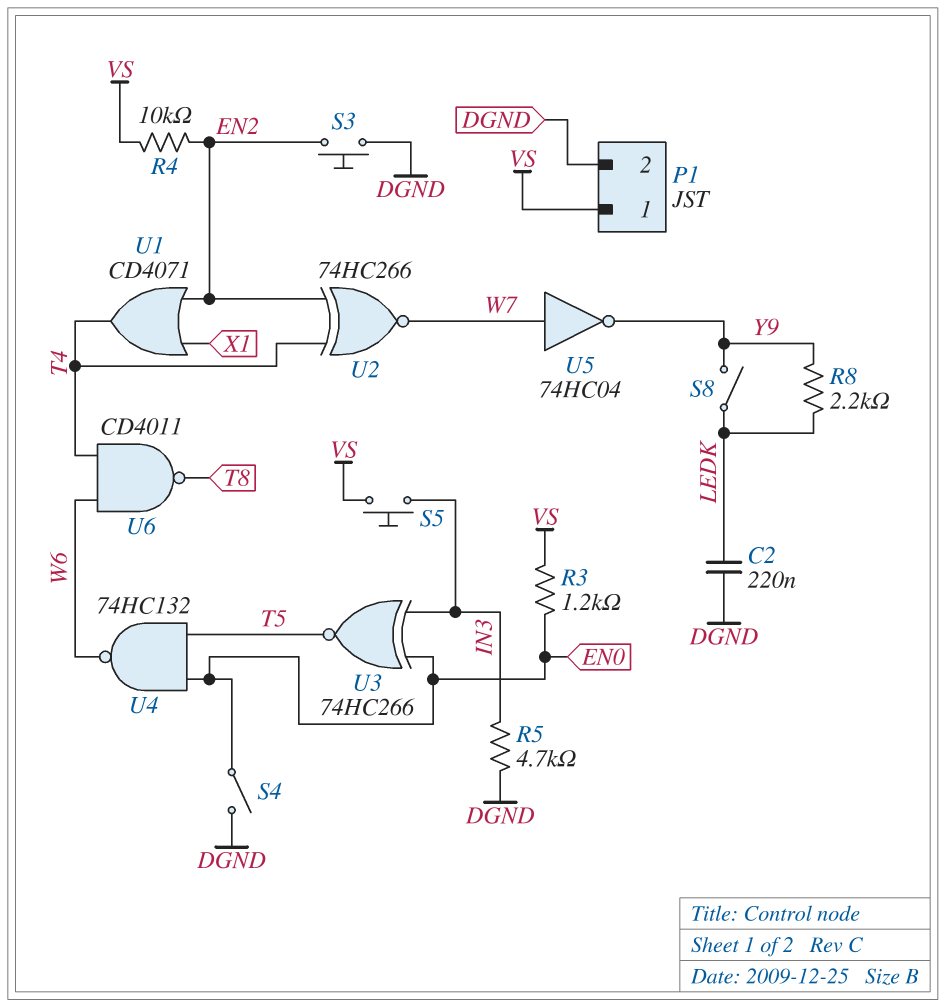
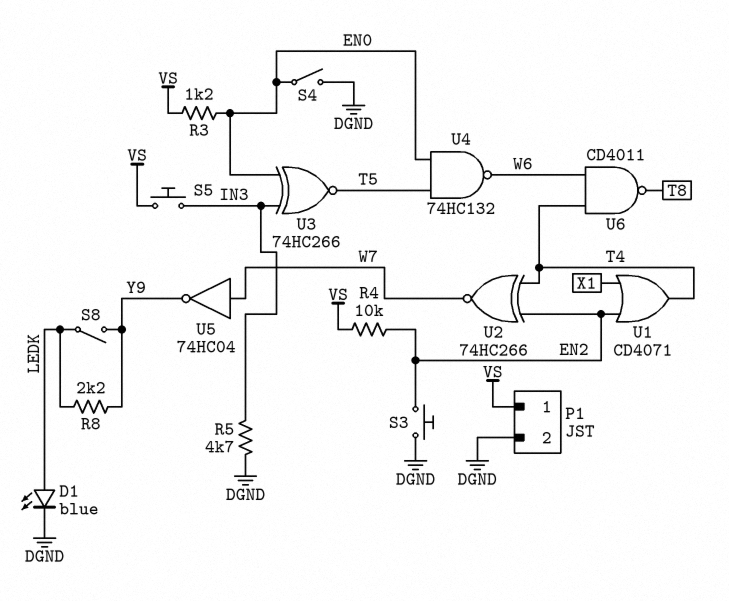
C2: 220nF (DGND, LEDK) -> none
D1: none -> LED blue (A LEDK, K DGND)

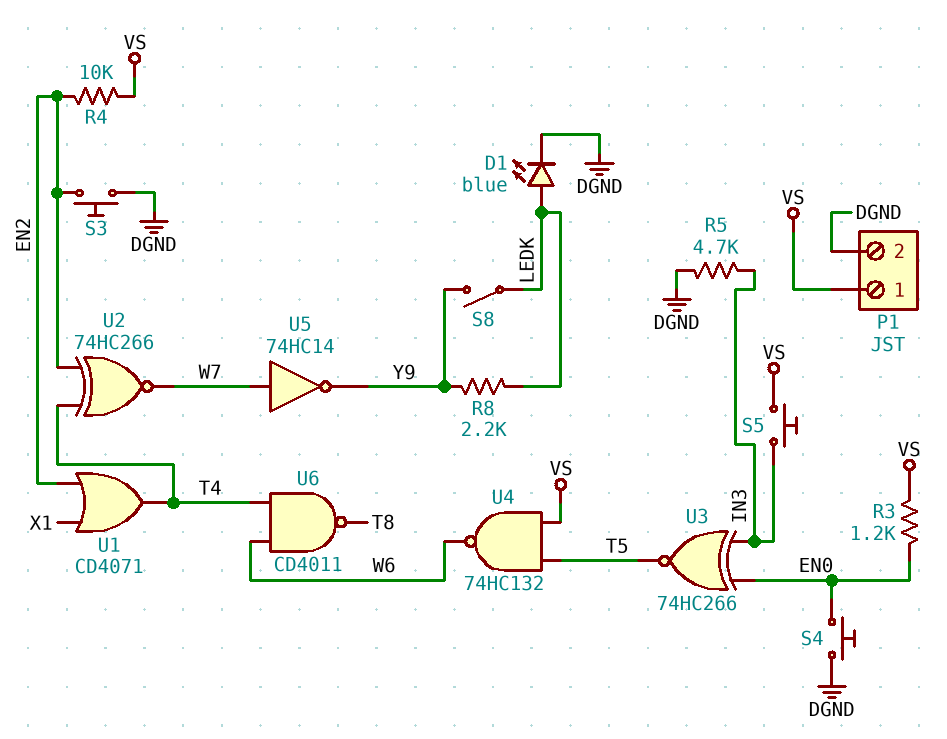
S4: switch (DGND, EN0) -> button (DGND, EN0)
U4: NAND 74HC132 (in EN0, in T5, out W6) -> NAND 74HC132 (in T5, in VS, out W6)
U5: NOT 74HC04 (in W7, out Y9) -> NOT 74HC14 (in W7, out Y9)

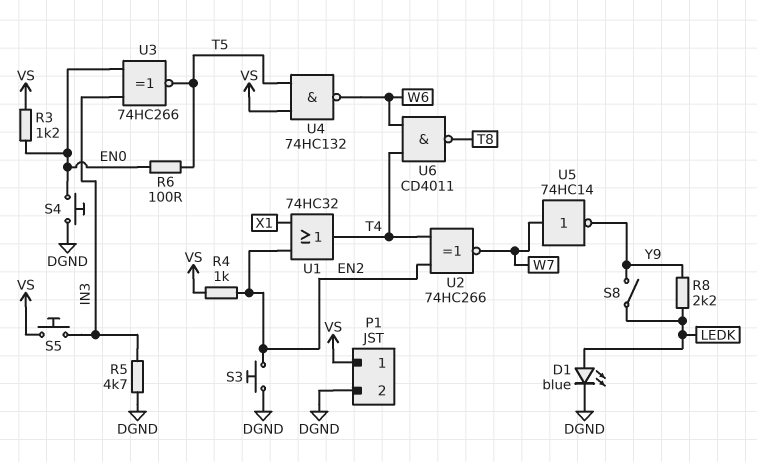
R4: 10k (EN2, VS) -> 1k (EN2, VS)
R6: none -> 100 (EN0, T5)
U1: OR CD4071 (in EN2, in X1, out T4) -> OR 74HC32 (in EN2, in X1, out T4)

